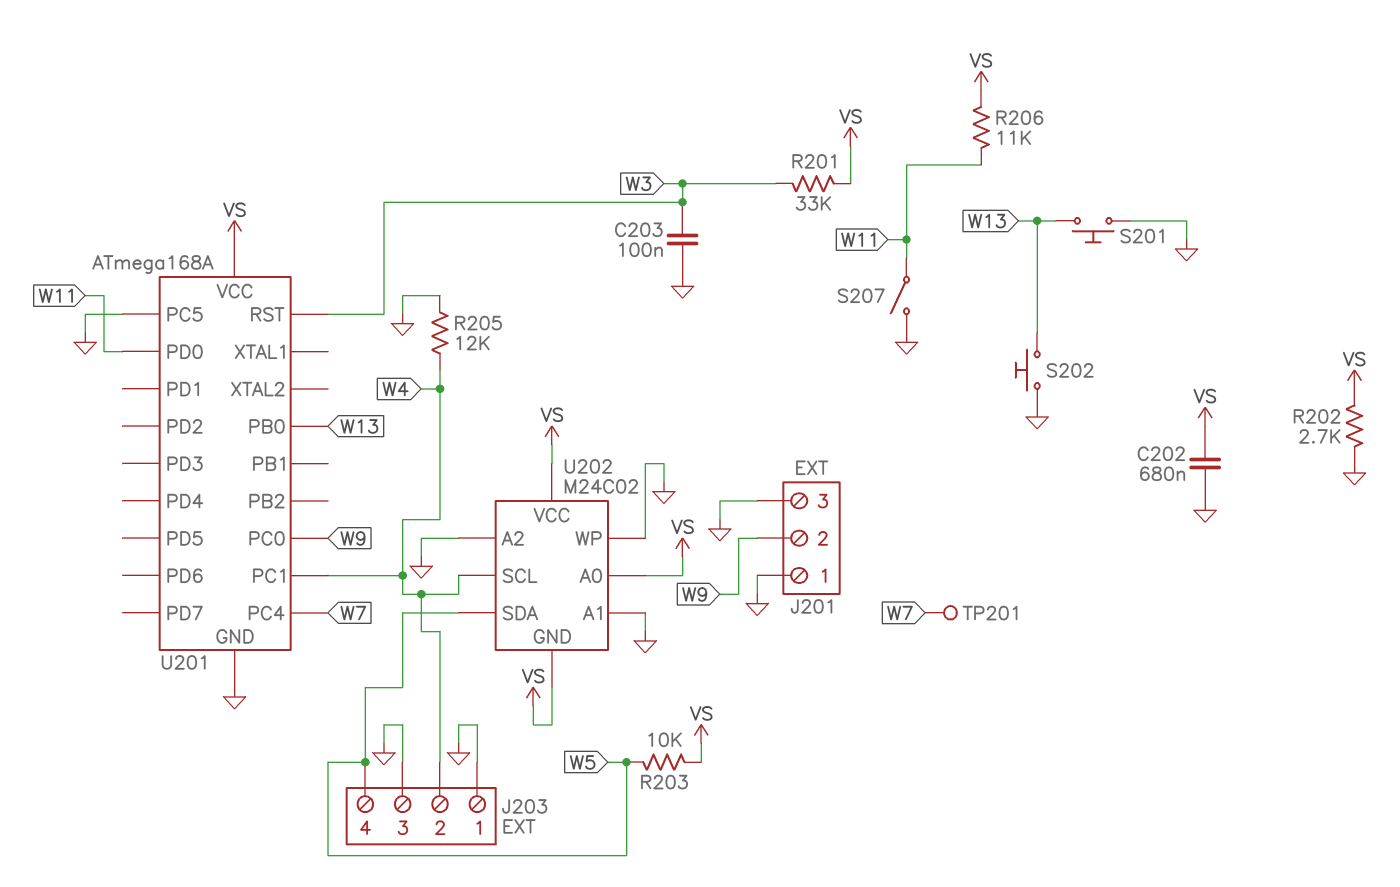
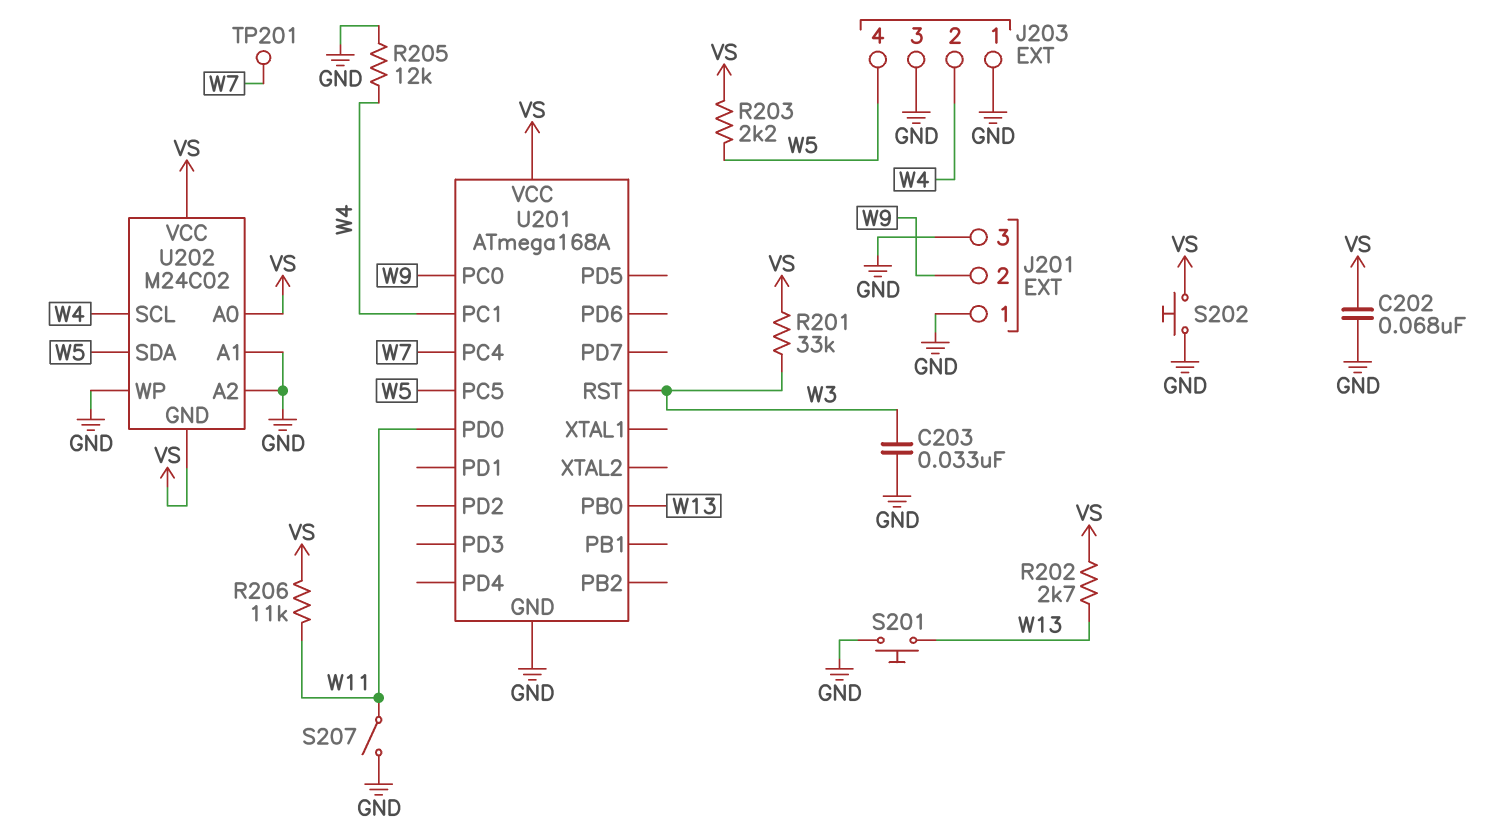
C202: 680nF (GND, VS) -> 68nF (GND, VS)
C203: 100nF (GND, W3) -> 33nF (GND, W3)
R202: 2.7k (GND, VS) -> 2.7k (VS, W13)
R203: 10k (VS, W5) -> 2.2k (VS, W5)
S202: button (GND, W13) -> button (GND, VS)
U201 pin PC5: GND -> W5

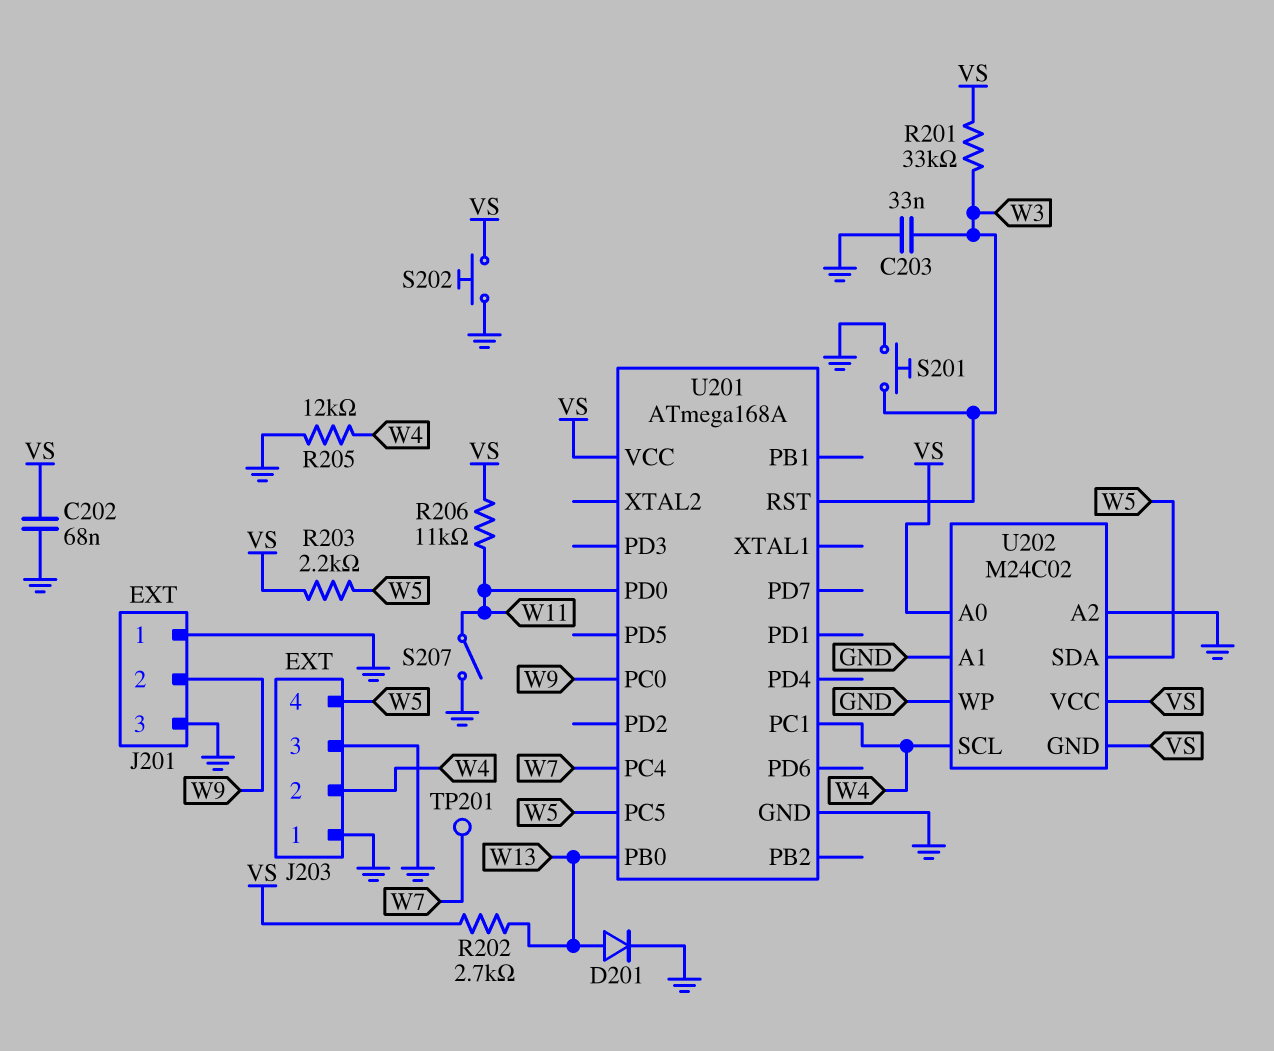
D201: none -> diode (A W13, K GND)
S201: button (GND, W13) -> button (GND, W3)

